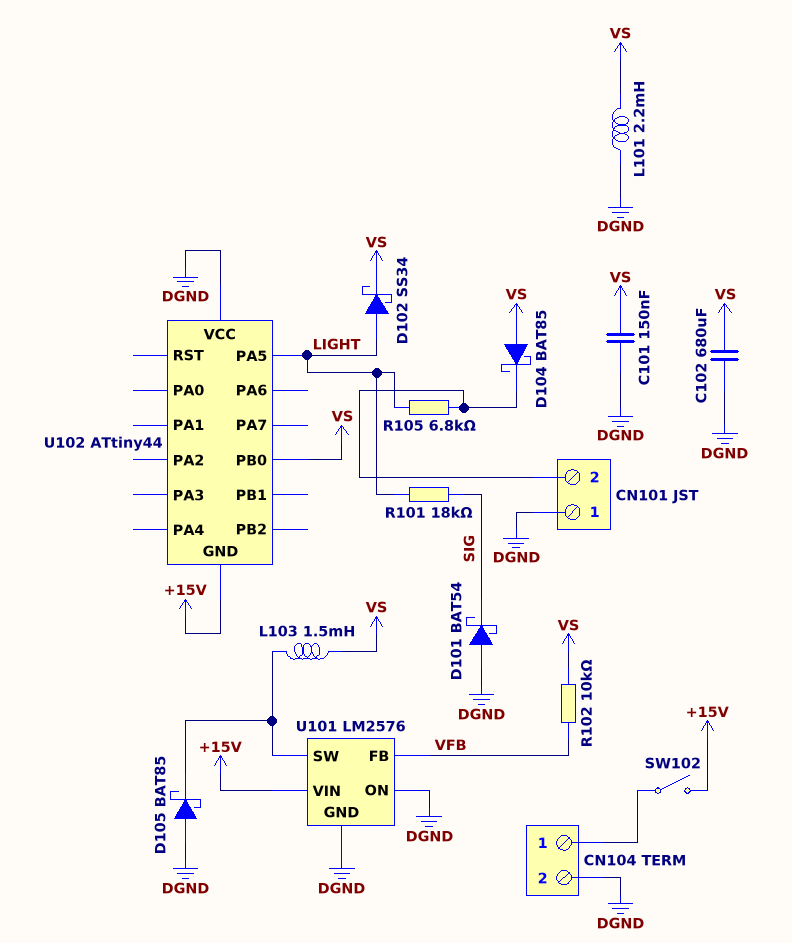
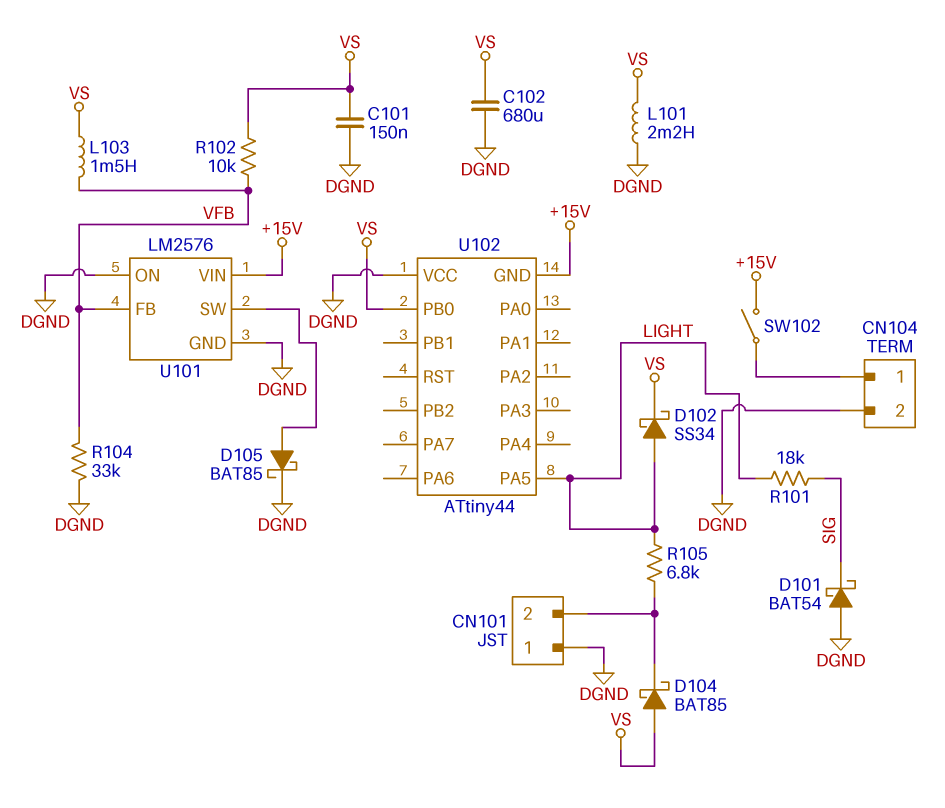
D105: schottky BAT85 (A DGND, K U101/SW) -> schottky BAT85 (A U101/SW, K DGND)
L103: 1.5mH (U101/SW, VS) -> 1.5mH (VFB, VS)
R104: none -> 33k (DGND, VFB)

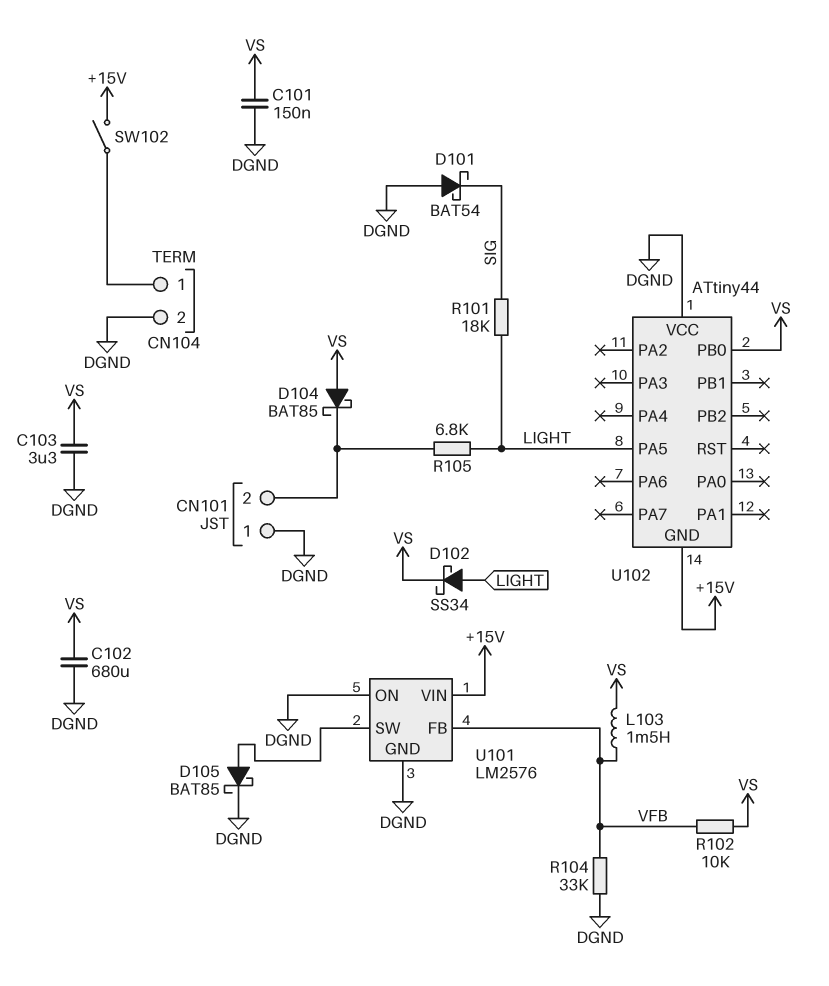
C103: none -> 3.3uF (DGND, VS)
L101: 2.2mH (DGND, VS) -> none

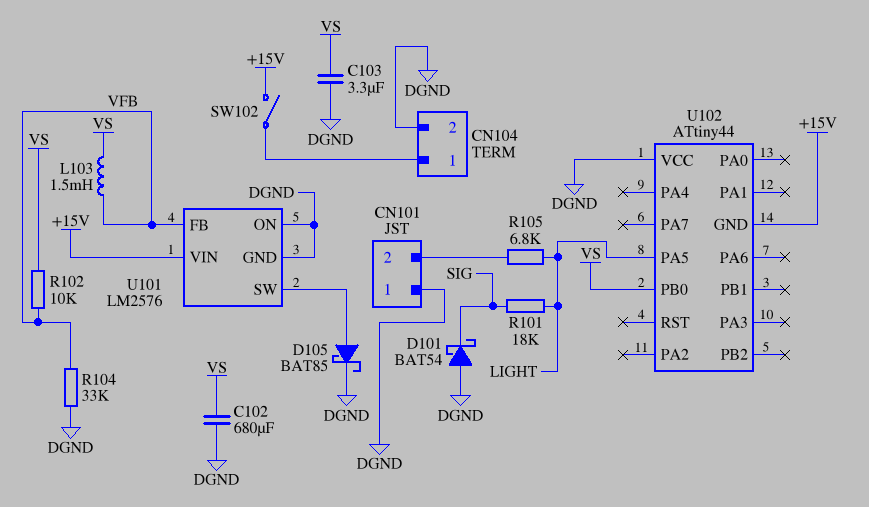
C101: 150nF (DGND, VS) -> none
D102: schottky SS34 (A LIGHT, K VS) -> none
D104: schottky BAT85 (A VS, K CN101/2) -> none

